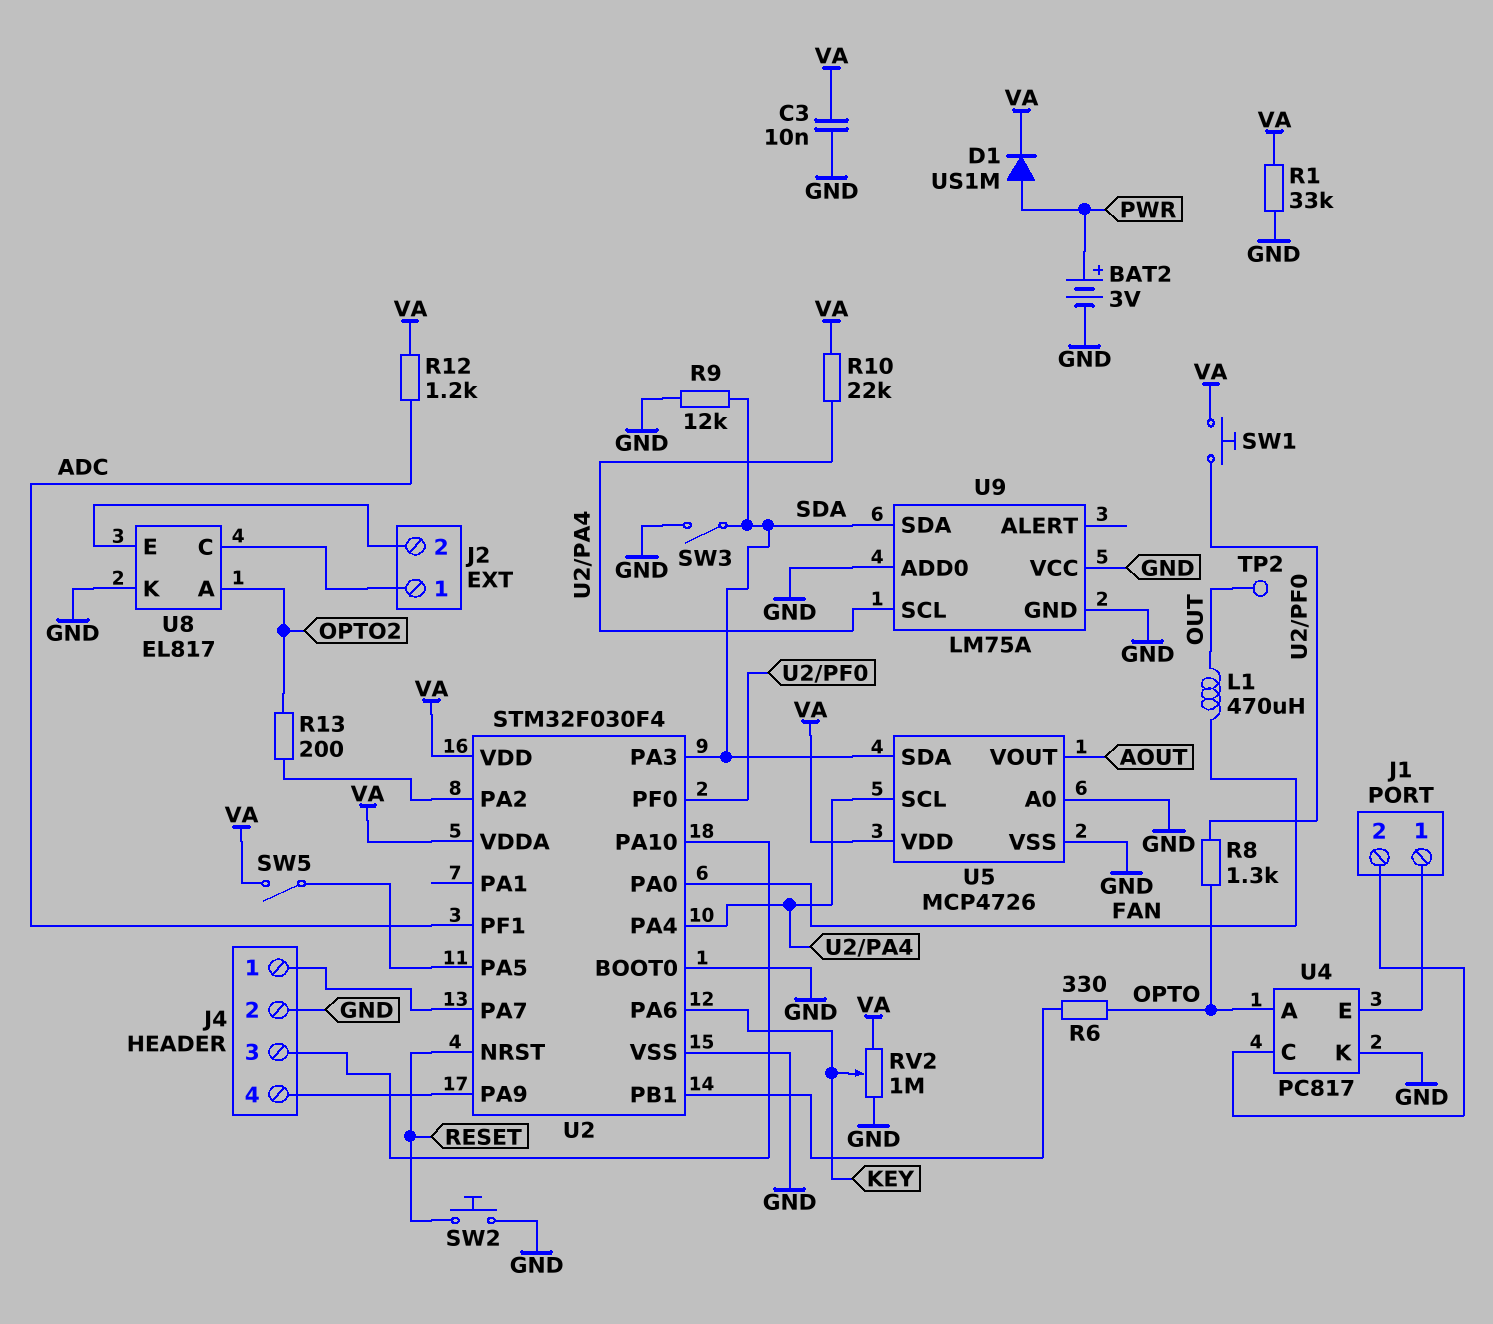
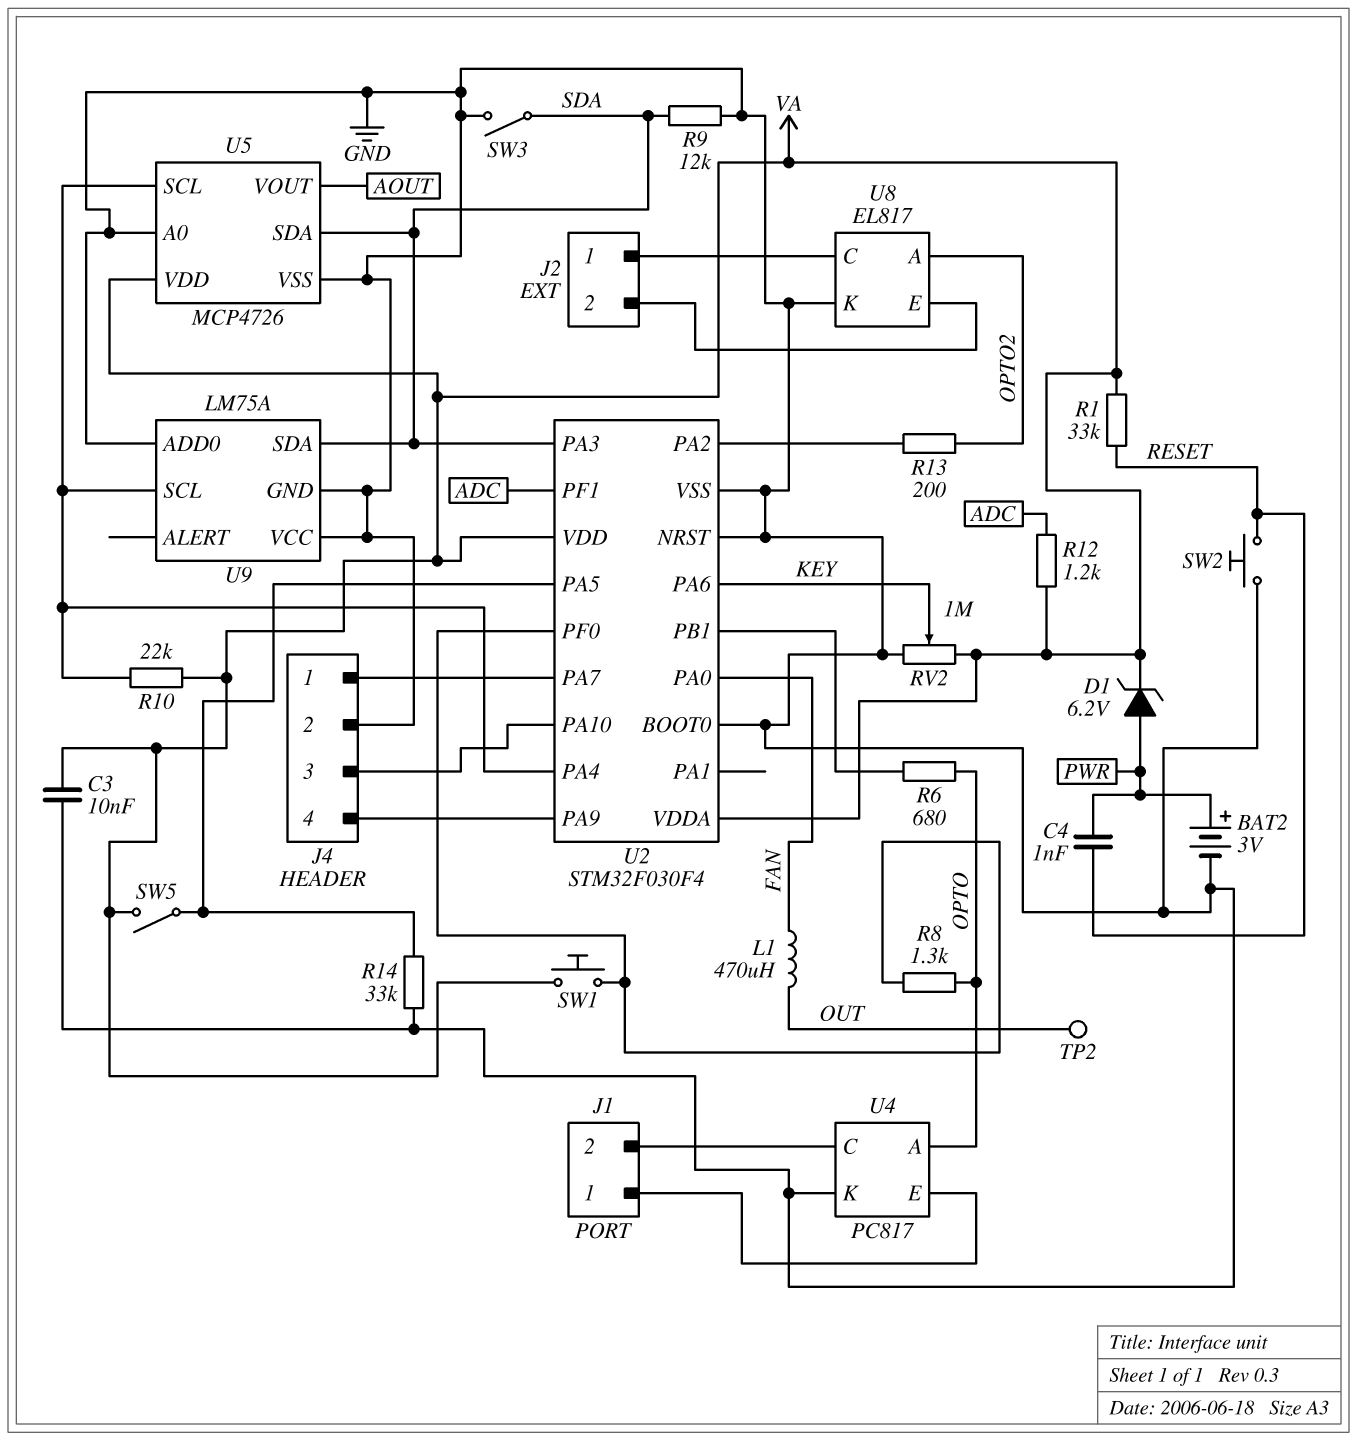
C4: none -> 1nF (PWR, RESET)
D1: diode US1M (A PWR, K VA) -> zener 6.2V (A PWR, K VA)
R1: 33k (GND, VA) -> 33k (RESET, VA)
R6: 330 (OPTO, U2/PB1) -> 680 (OPTO, U2/PB1)
R14: none -> 33k (GND, U2/PA5)
U2 pin NRST: RESET -> GND

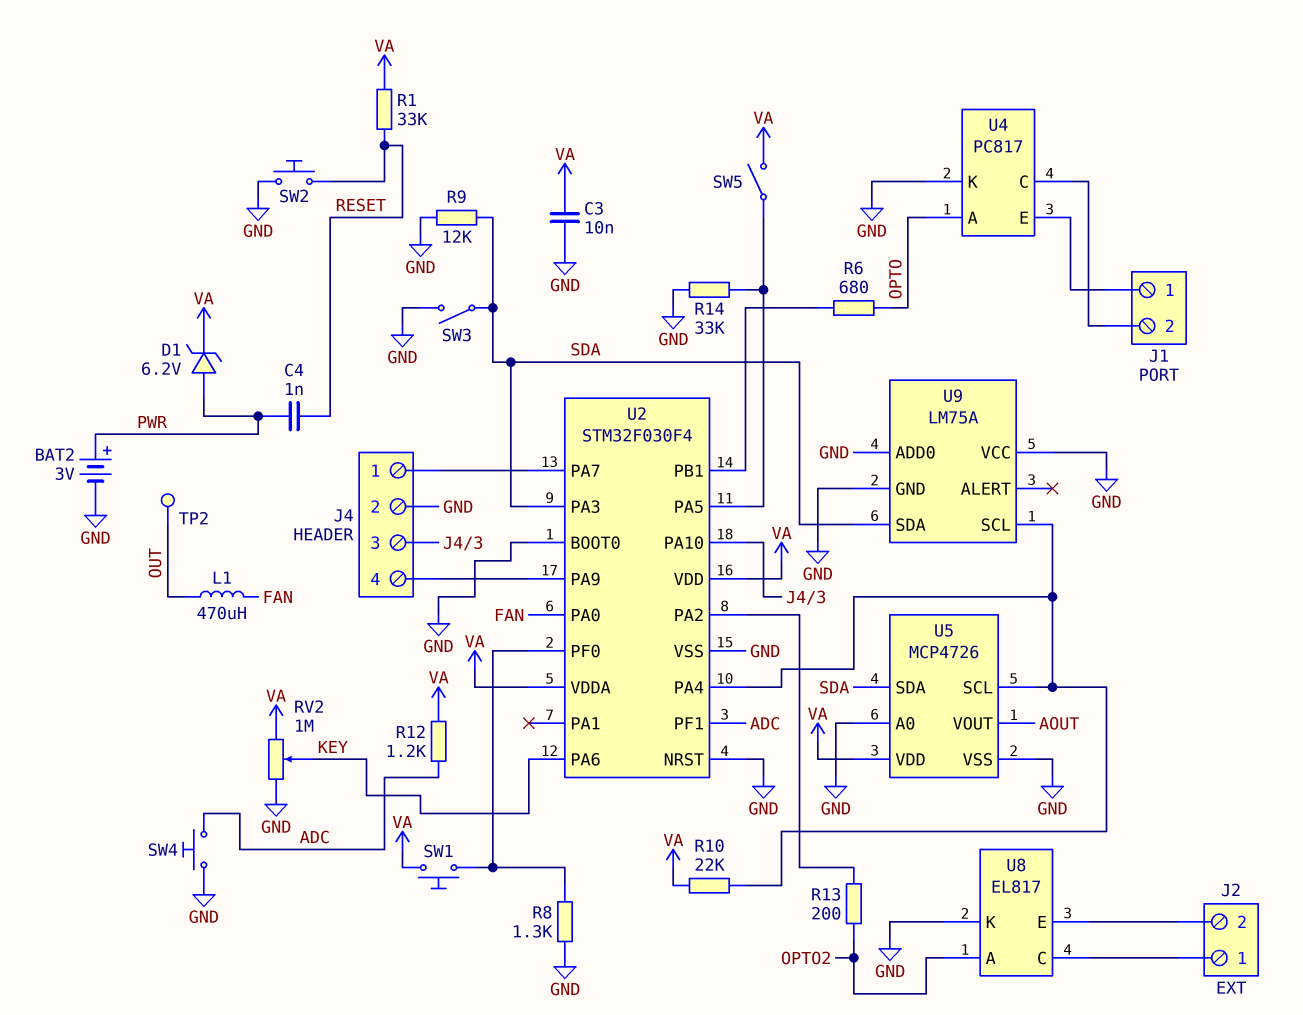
R8: 1.3k (OPTO, U2/PF0) -> 1.3k (GND, U2/PF0)
SW4: none -> button (ADC, GND)

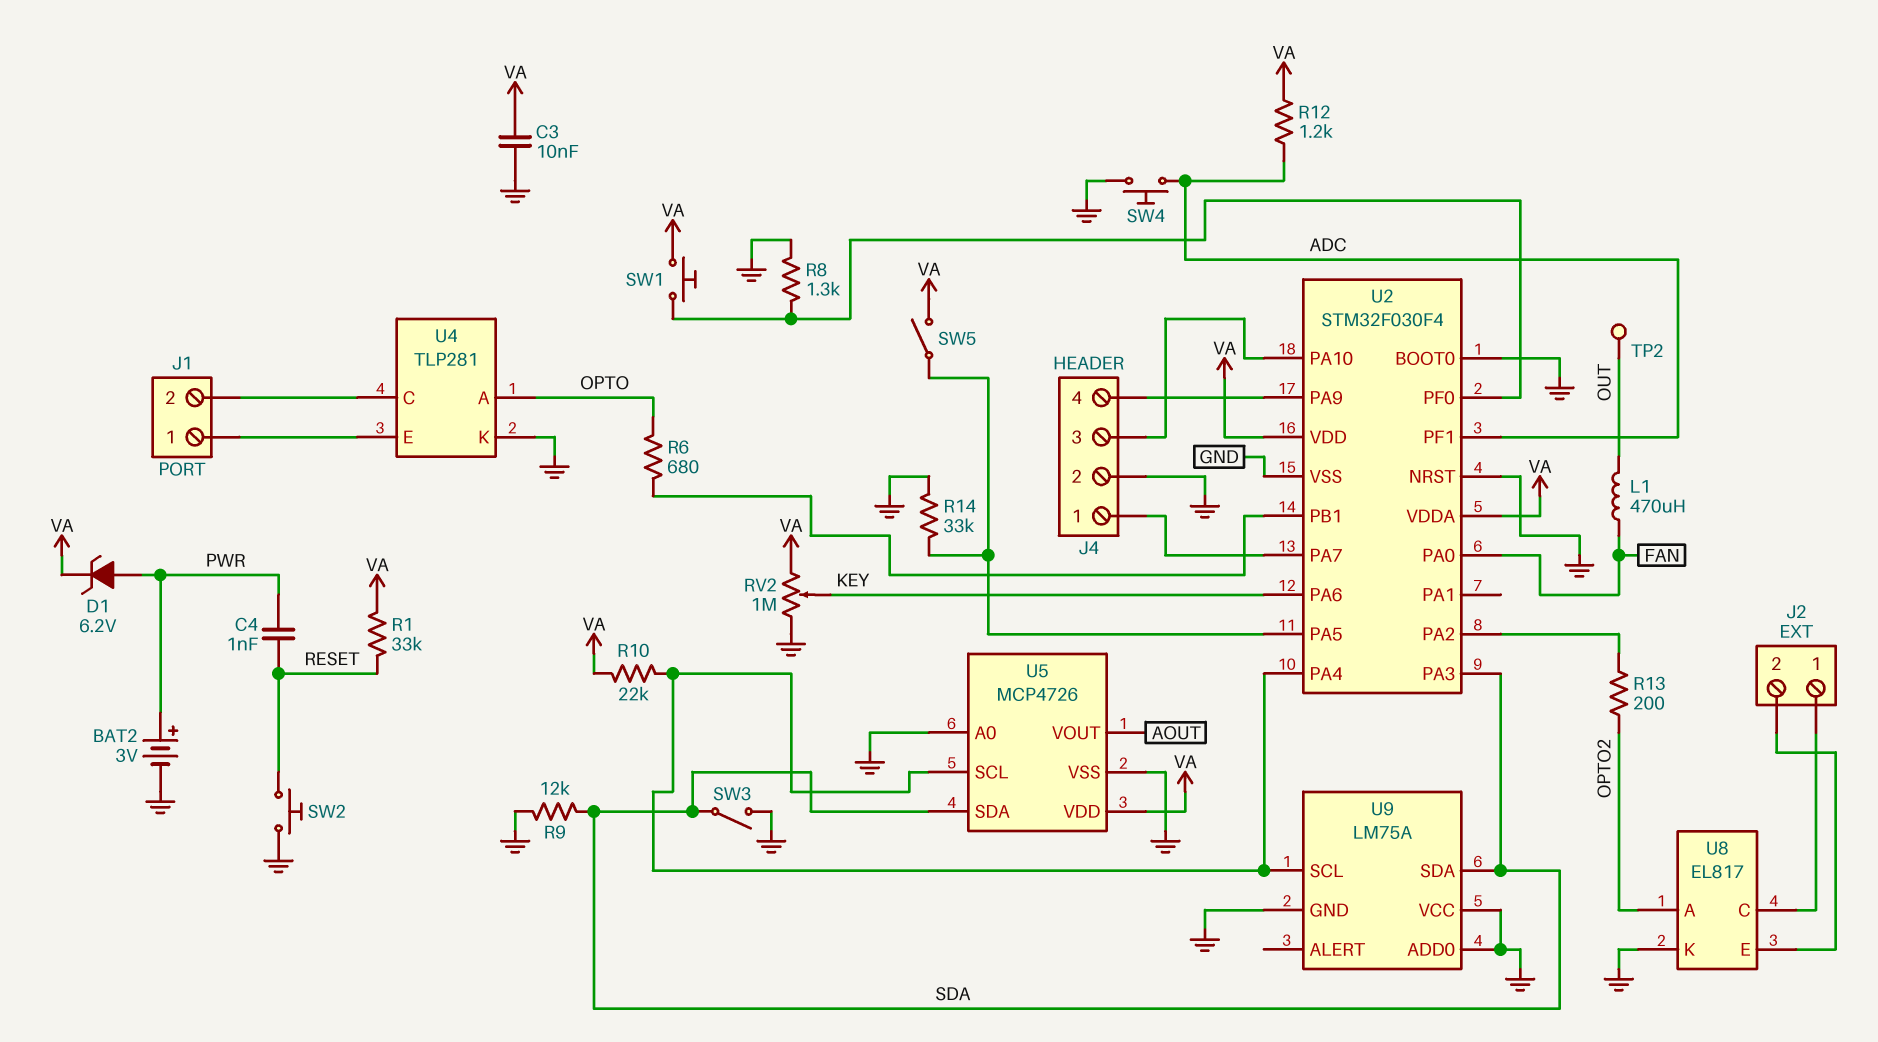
U4: PC817 -> TLP281

